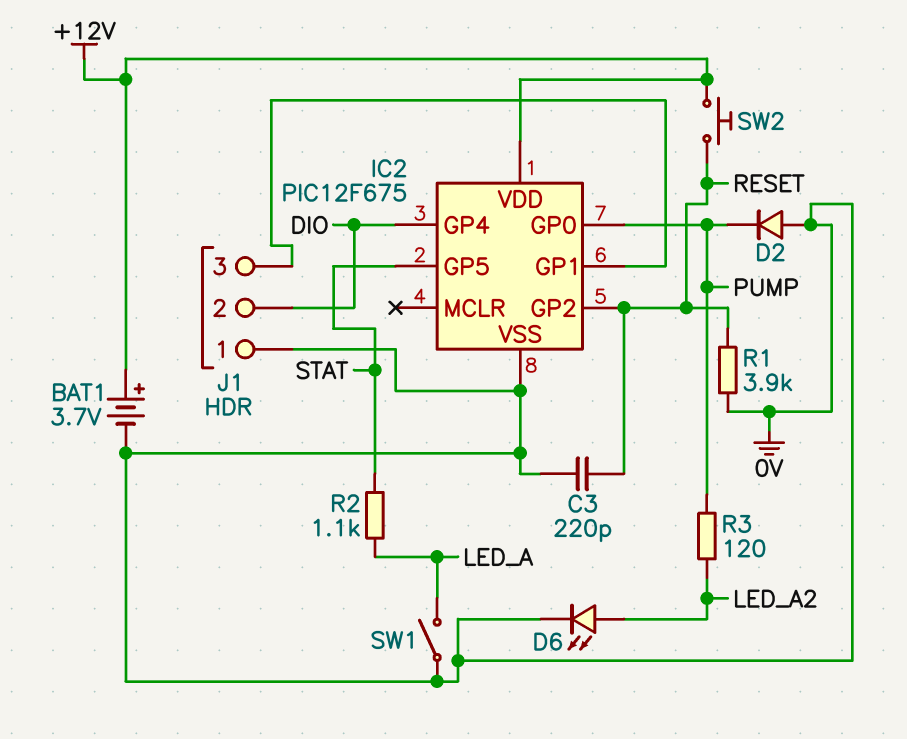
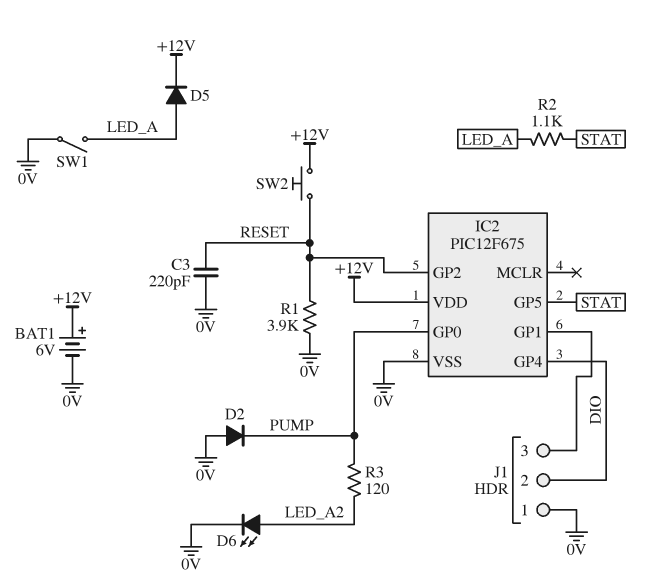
BAT1: 3.7V (plus +12V, minus 0V) -> 6V (plus +12V, minus 0V)
D5: none -> diode (A LED_A, K +12V)

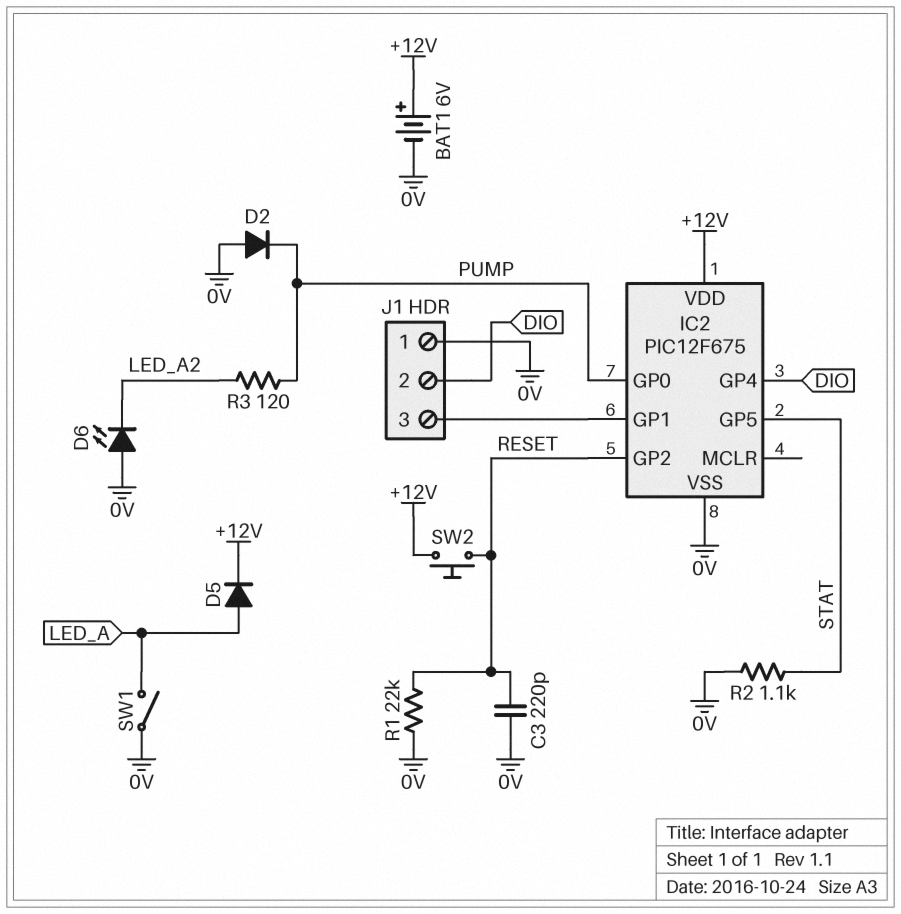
D6: LED (A LED_A2, K 0V) -> LED (A 0V, K LED_A2)
R1: 3.9k (0V, RESET) -> 22k (0V, RESET)
R2: 1.1k (LED_A, STAT) -> 1.1k (0V, STAT)

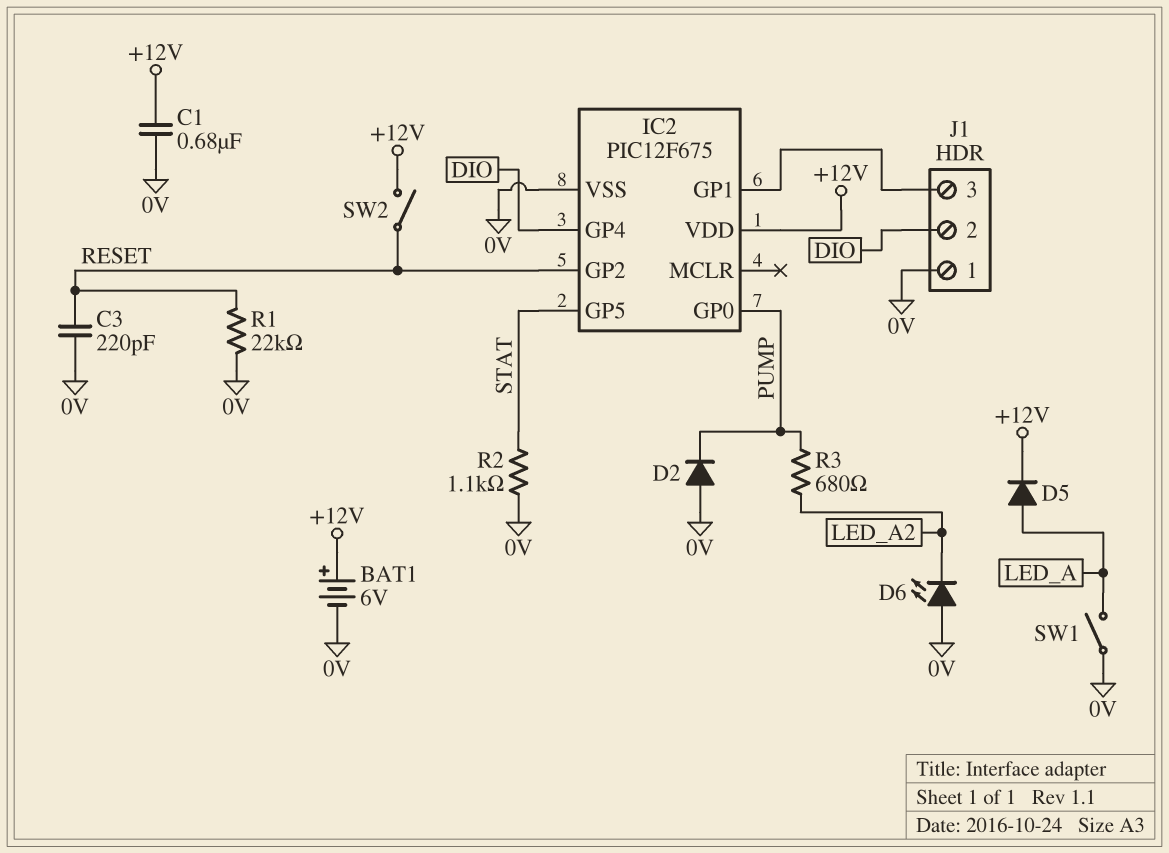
C1: none -> 680nF (+12V, 0V)
R3: 120 (LED_A2, PUMP) -> 680 (LED_A2, PUMP)
SW2: button (+12V, RESET) -> switch (+12V, RESET)

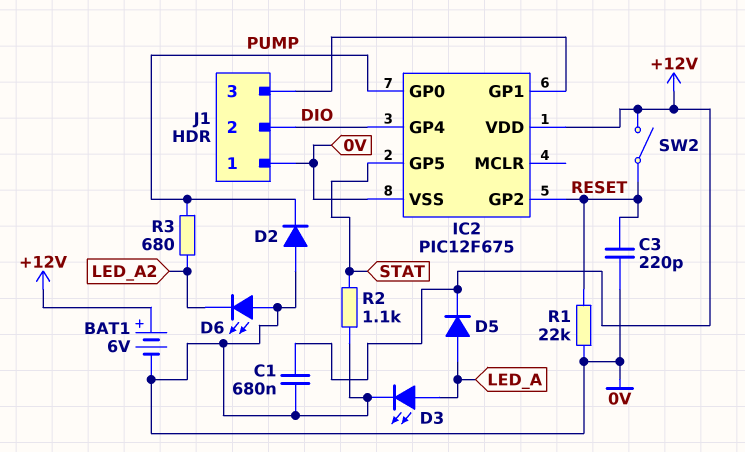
D3: none -> LED (A LED_A, K 0V)
SW1: switch (0V, LED_A) -> none

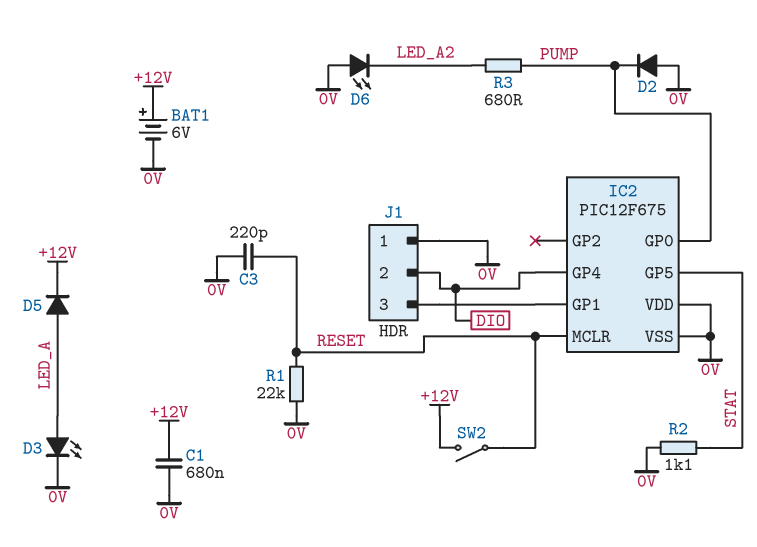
IC2 pin GP2: RESET -> none
IC2 pin MCLR: none -> RESET
IC2 pin VDD: +12V -> 0V

